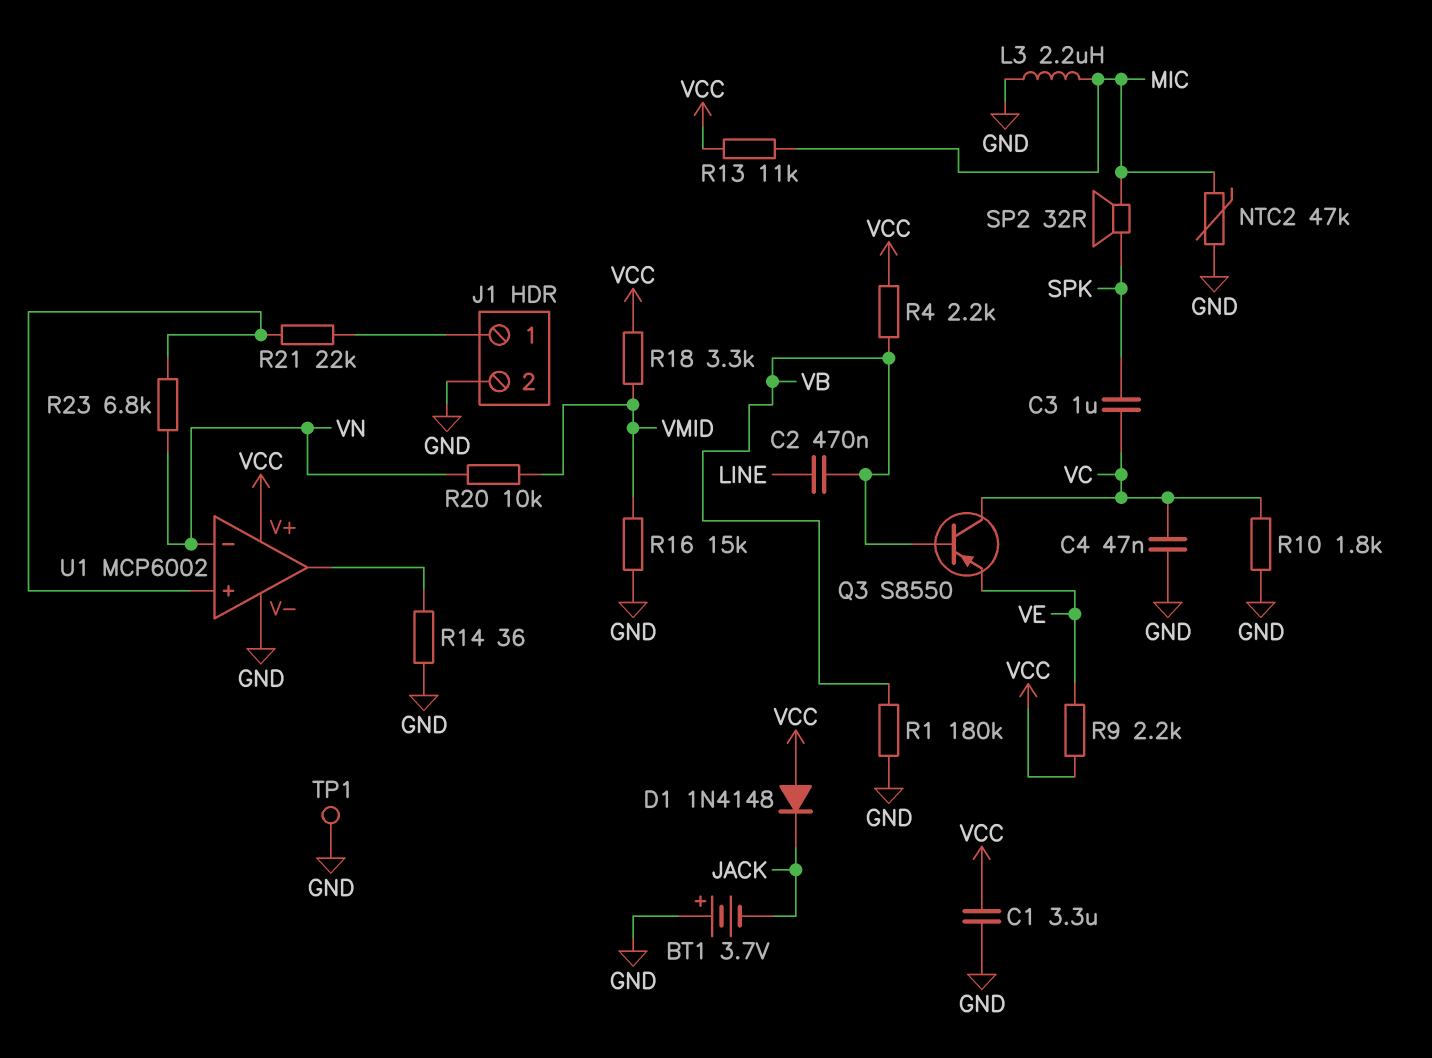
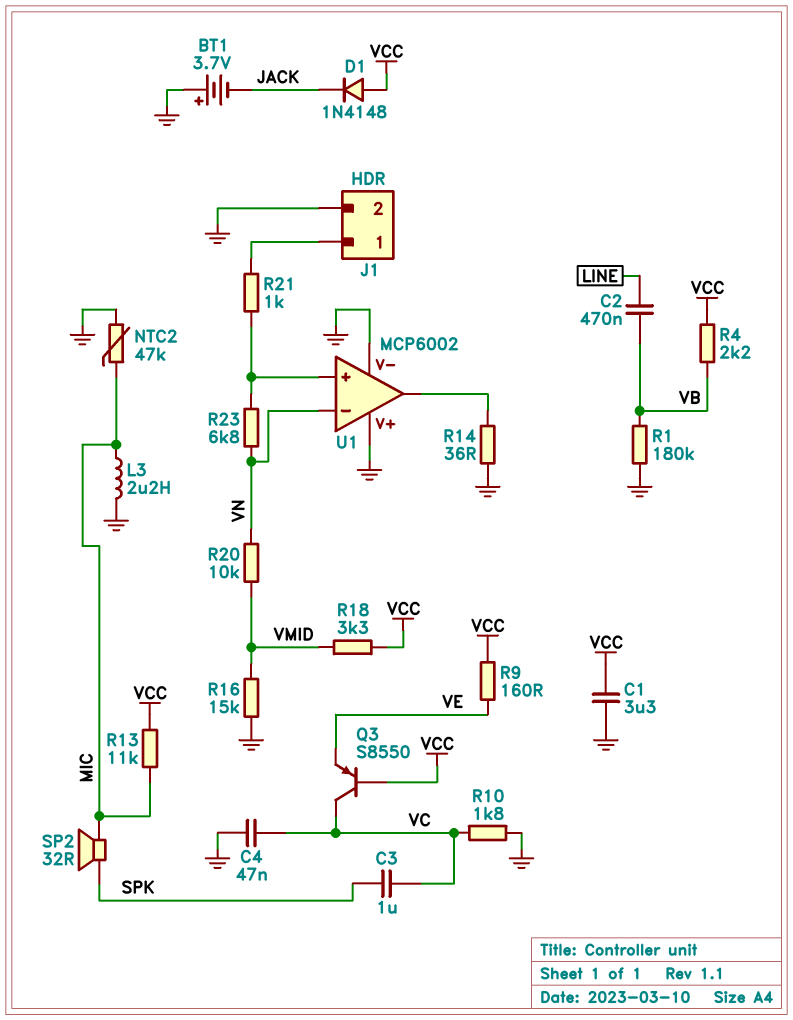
Q3: PNP S8550 (B VB, C VC, E VE) -> PNP S8550 (B VCC, C VC, E VE)
R9: 2.2k (VCC, VE) -> 160 (VCC, VE)
R21: 22k (J1/1, U1/in+) -> 1k (J1/1, U1/in+)
TP1: test point (GND) -> none
U1 pin V+: VCC -> GND

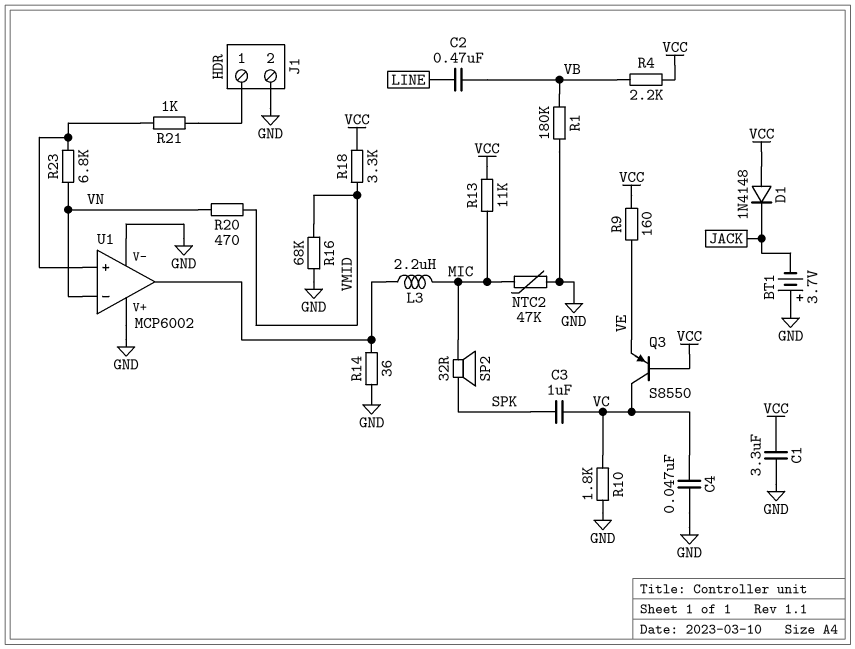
L3: 2.2uH (GND, MIC) -> 2.2uH (MIC, U1/out)
R16: 15k (GND, VMID) -> 68k (GND, VMID)
R20: 10k (VMID, VN) -> 470 (VMID, VN)

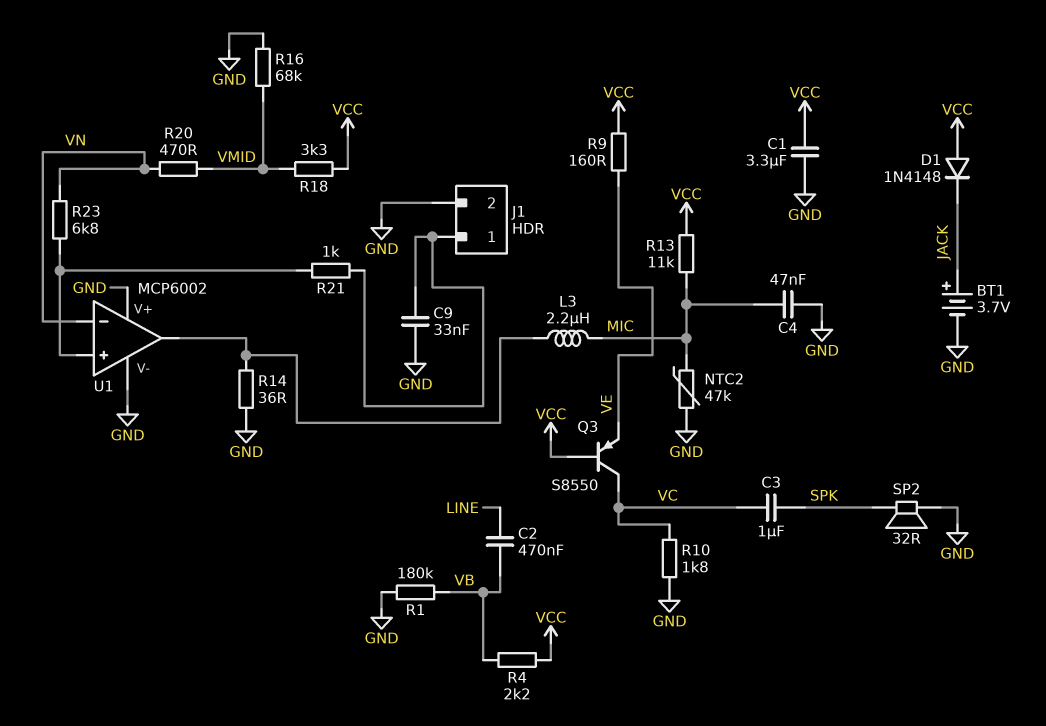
BT1: 3.7V (plus GND, minus JACK) -> 3.7V (plus JACK, minus GND)
C4: 47nF (GND, VC) -> 47nF (GND, MIC)
C9: none -> 33nF (GND, J1/1)
SP2: speaker 32R (MIC, SPK) -> speaker 32R (GND, SPK)

